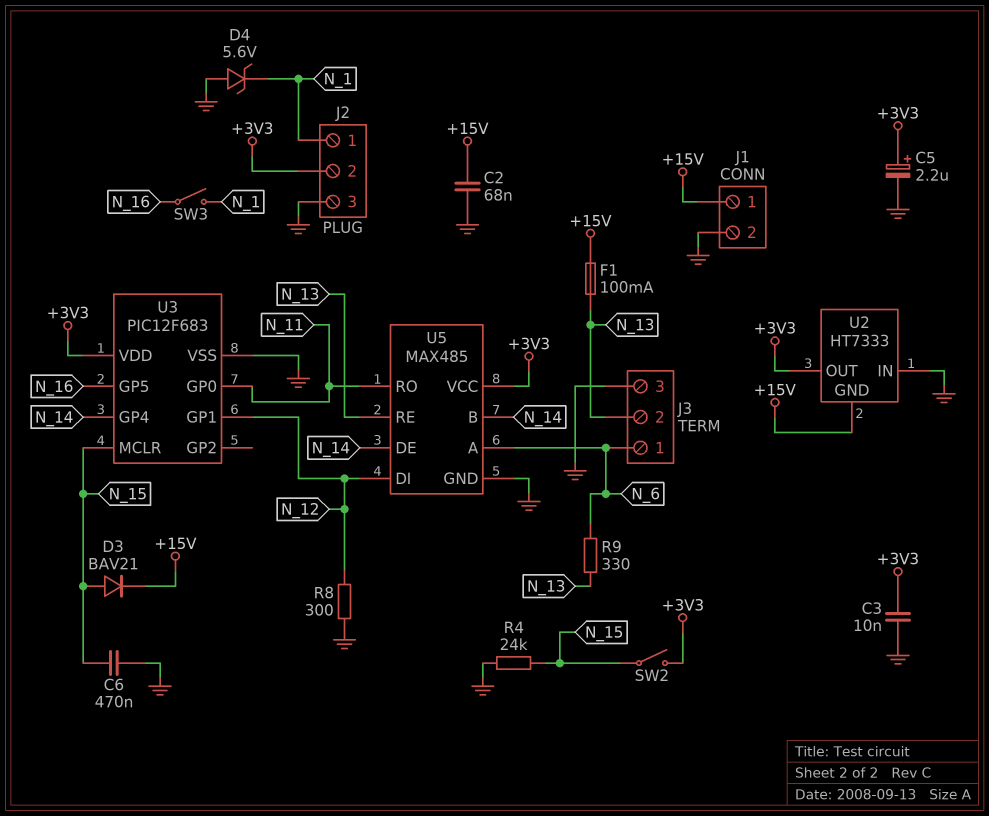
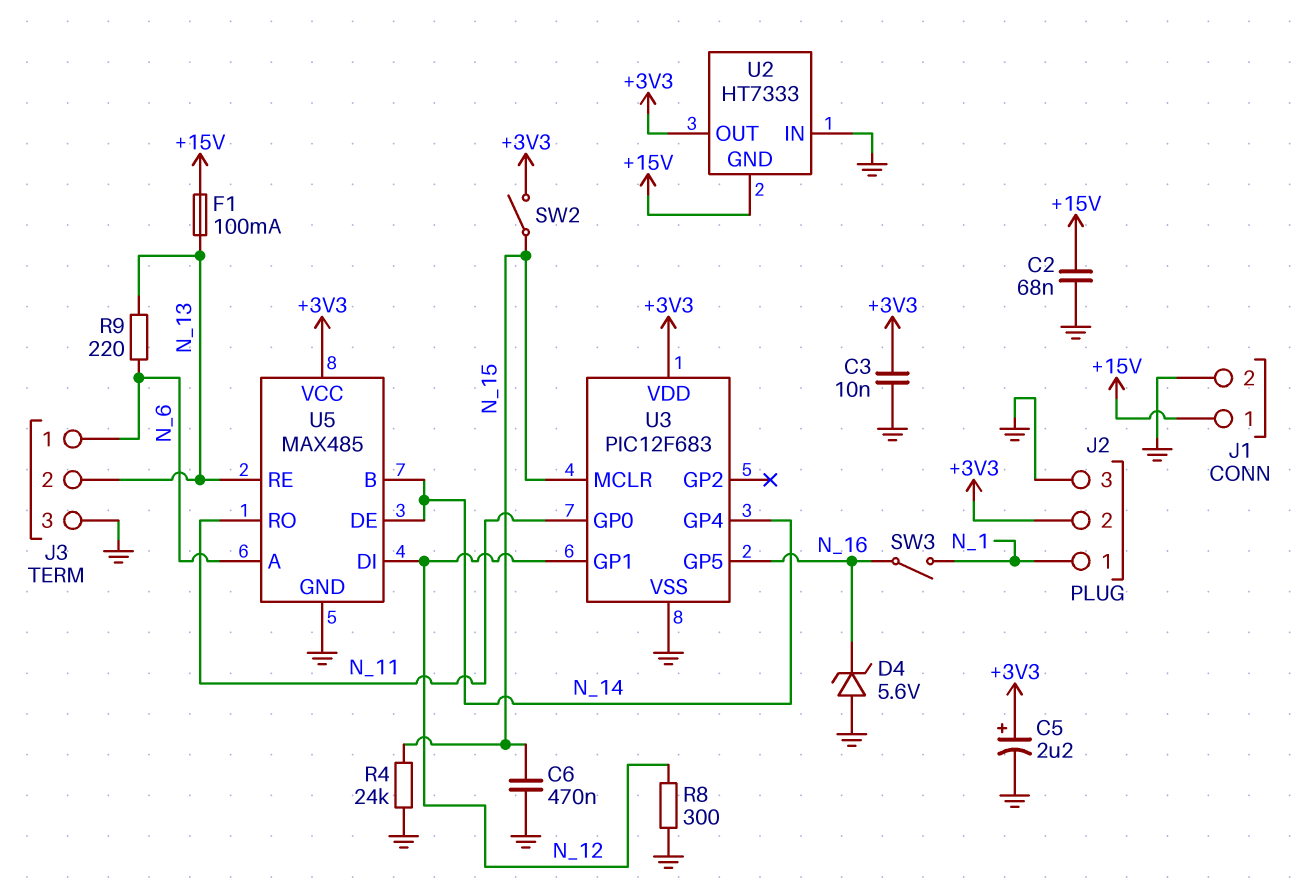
D3: diode BAV21 (A N_15, K +15V) -> none
D4: zener 5.6V (A GND, K N_1) -> zener 5.6V (A GND, K N_16)
R9: 330 (N_6, N_13) -> 220 (N_6, N_13)

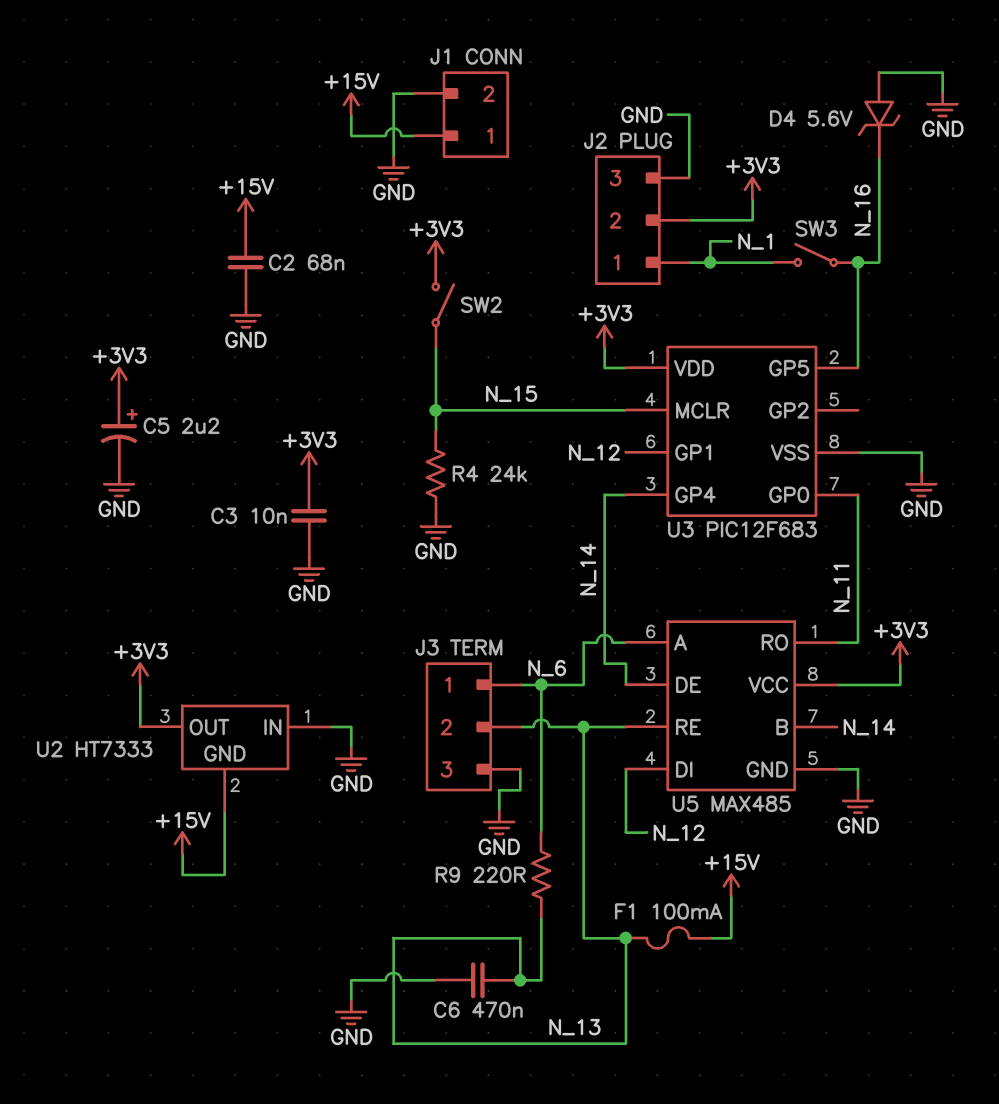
C6: 470nF (GND, N_15) -> 470nF (GND, N_13)
R8: 300 (GND, N_12) -> none

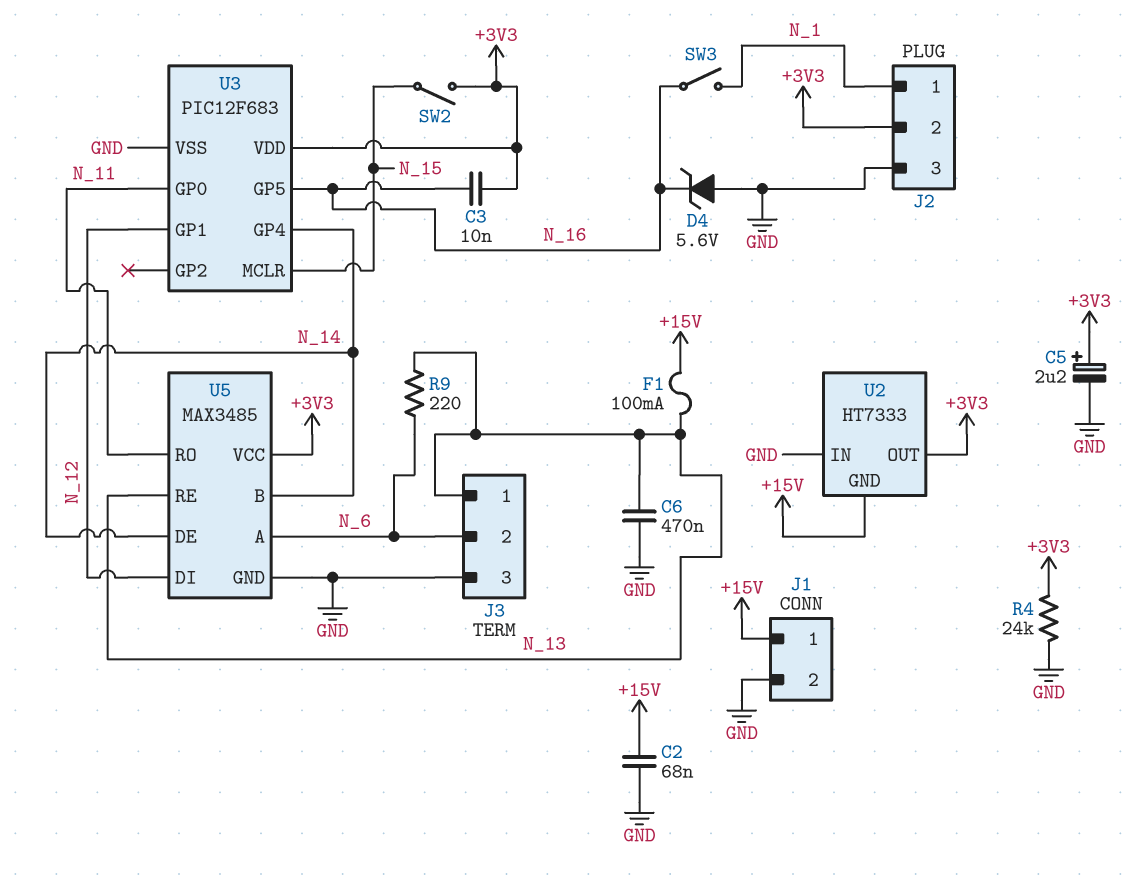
C3: 10nF (+3V3, GND) -> 10nF (+3V3, N_16)
J3 pin 1: N_6 -> N_13
J3 pin 2: N_13 -> N_6
R4: 24k (GND, N_15) -> 24k (+3V3, GND)
U5: MAX485 -> MAX3485

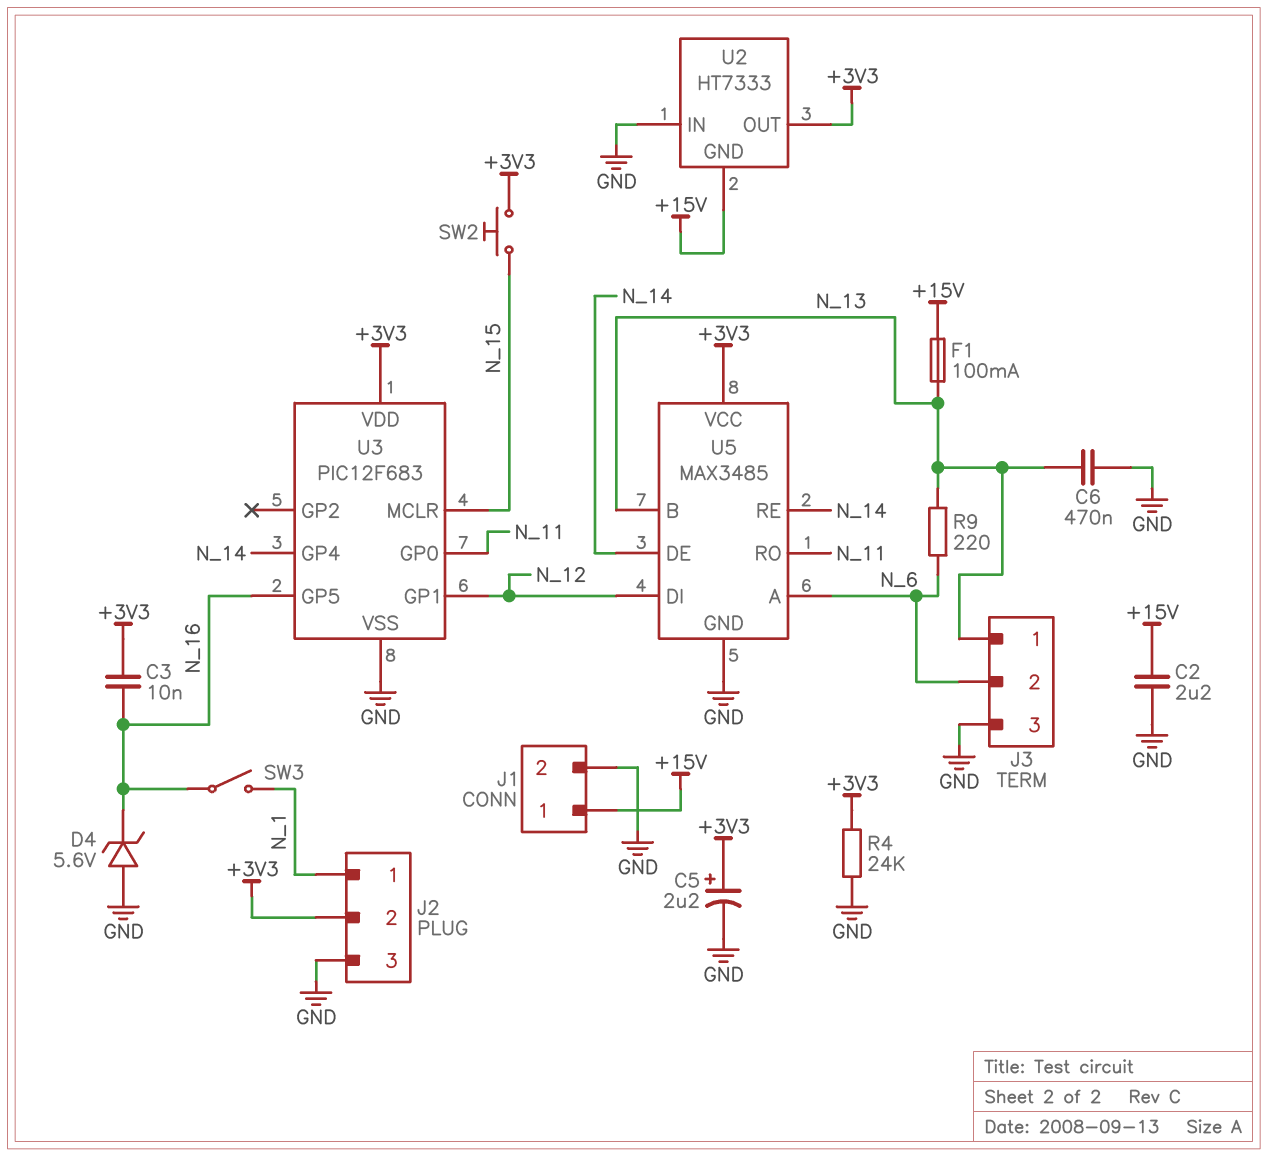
C2: 68nF (+15V, GND) -> 2.2uF (+15V, GND)
SW2: switch (+3V3, N_15) -> button (+3V3, N_15)
U5 pin B: N_14 -> N_13
U5 pin RE: N_13 -> N_14

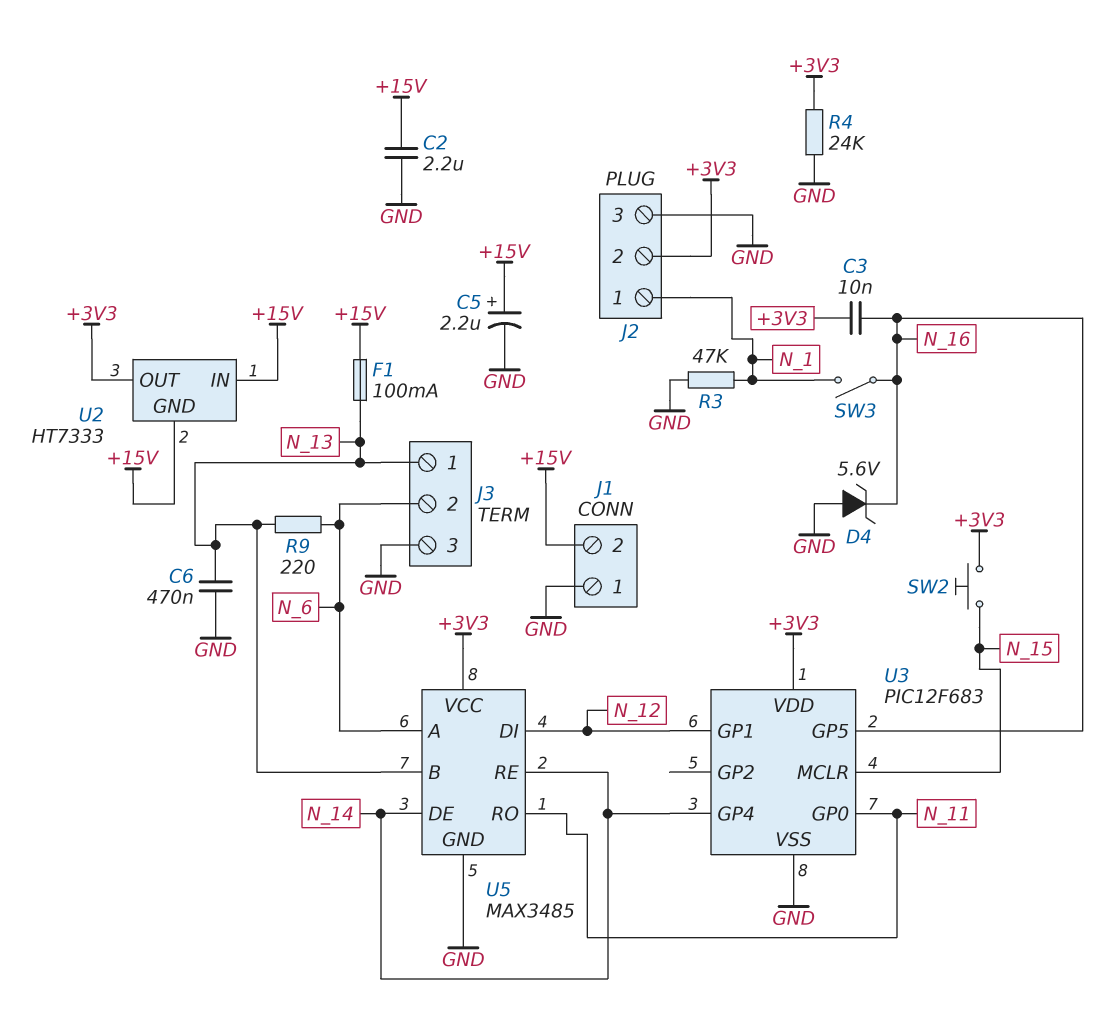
C5: 2.2uF (plus +3V3, minus GND) -> 2.2uF (plus +15V, minus GND)
J1 pin 1: +15V -> GND
J1 pin 2: GND -> +15V
R3: none -> 47k (GND, N_1)
U2 pin IN: GND -> +15V

